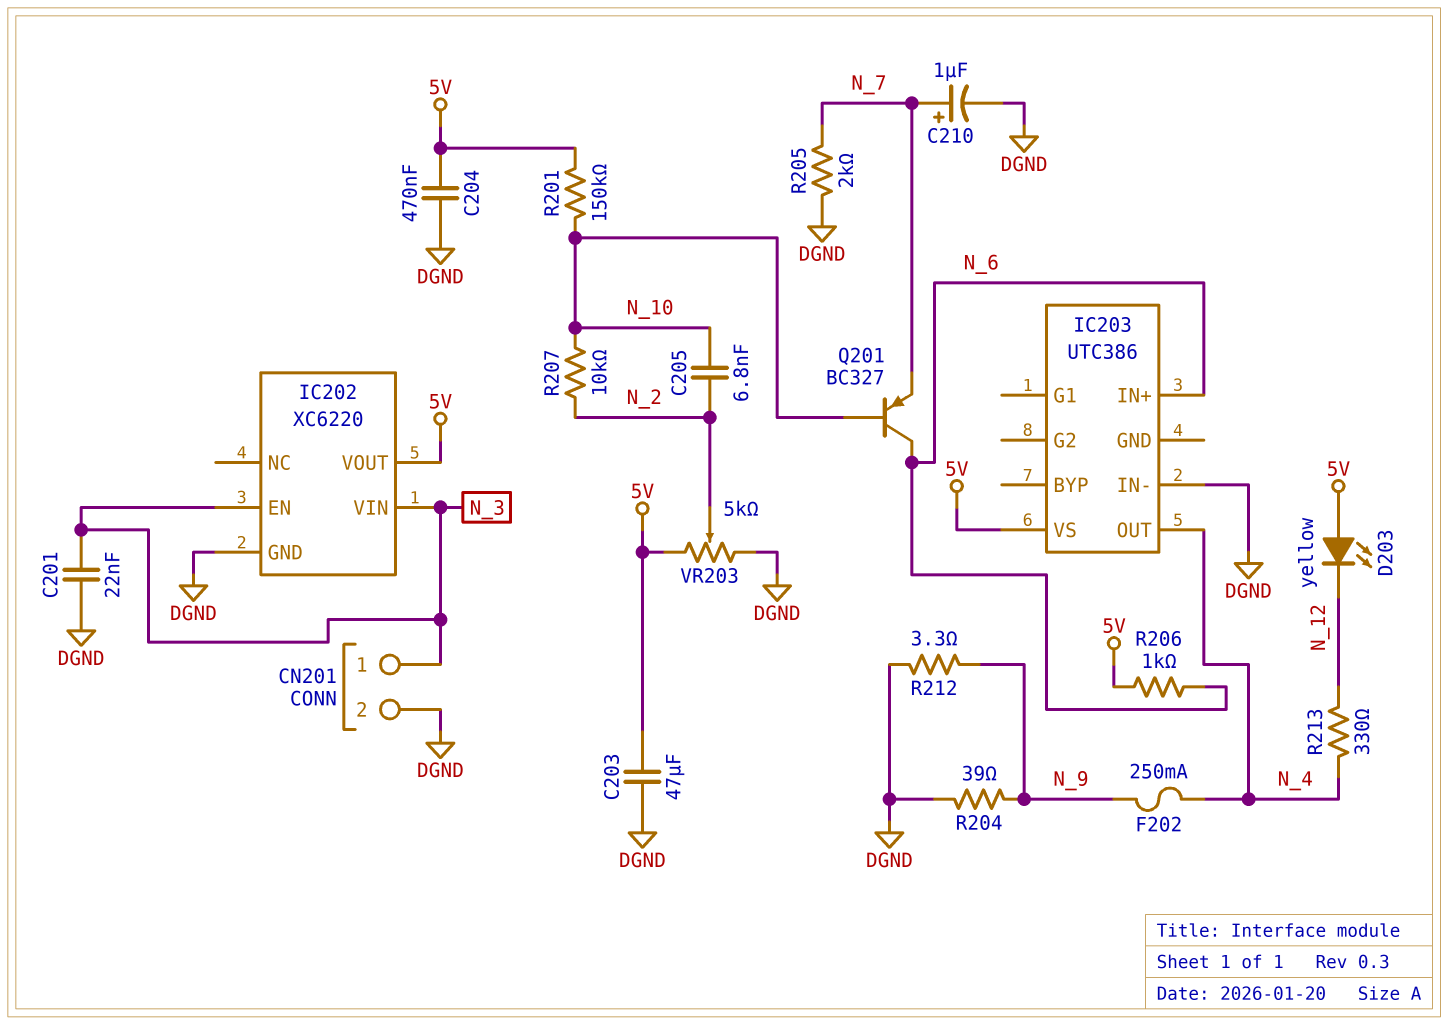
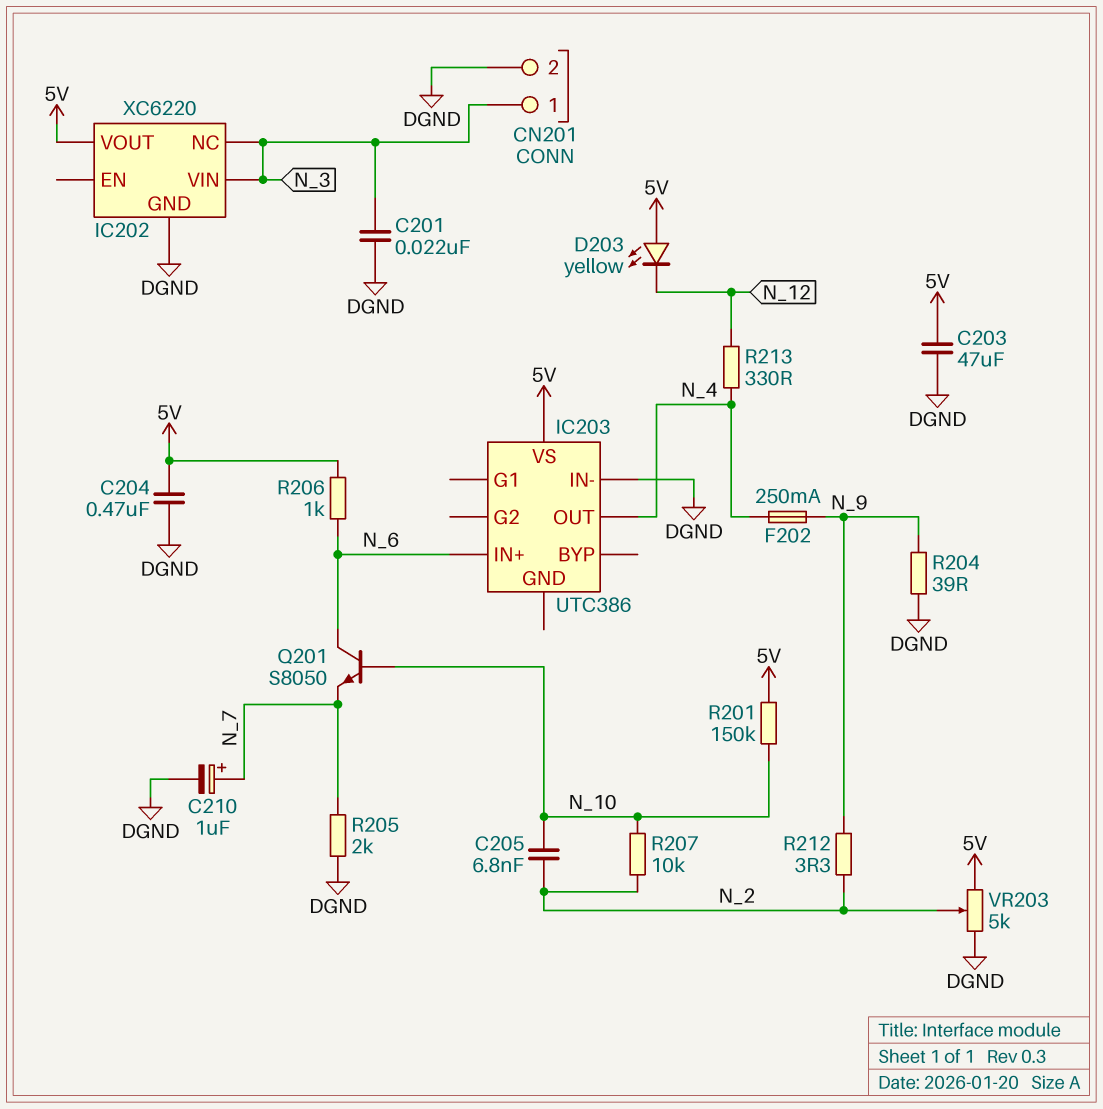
IC202 pin EN: N_3 -> none
IC202 pin NC: none -> N_3
Q201: PNP BC327 (B N_10, C N_6, E N_7) -> NPN S8050 (B N_10, C N_6, E N_7)
R212: 3.3 (DGND, N_9) -> 3.3 (N_2, N_9)

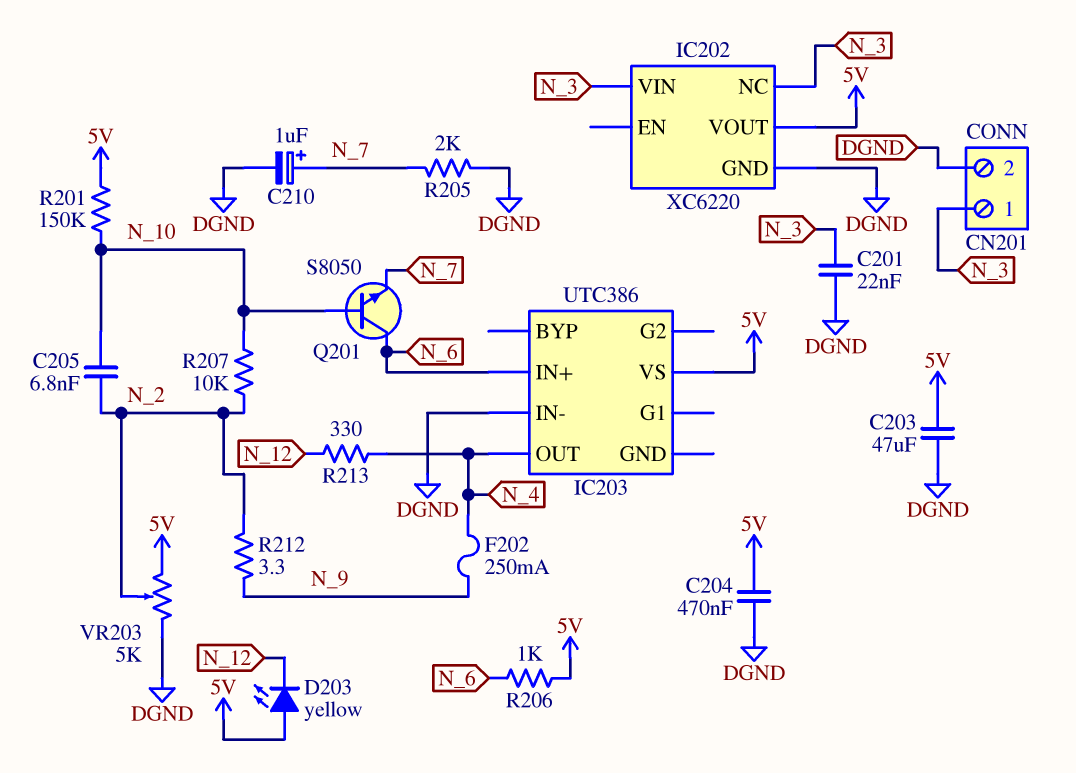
R204: 39 (DGND, N_9) -> none

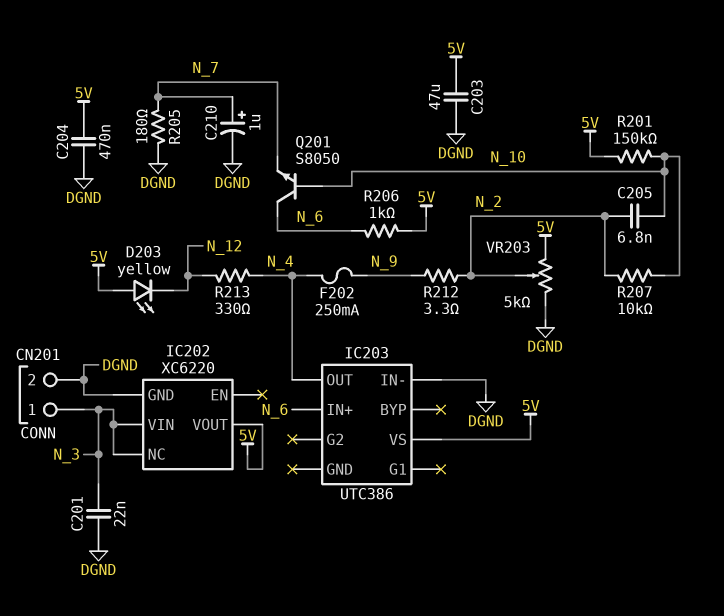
R205: 2k (DGND, N_7) -> 180 (DGND, N_7)

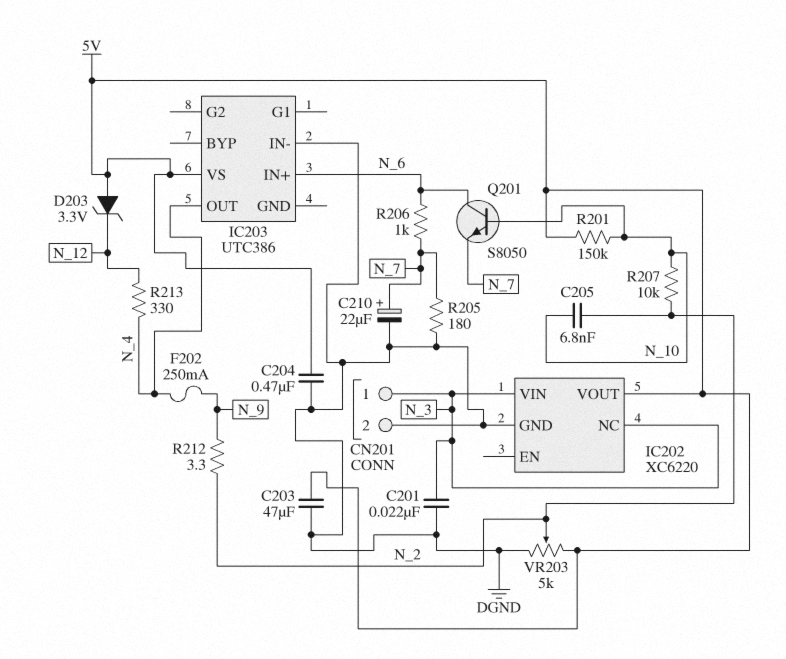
C210: 1uF (plus N_7, minus DGND) -> 22uF (plus N_7, minus DGND)
D203: LED yellow (A 5V, K N_12) -> zener 3.3V (A 5V, K N_12)
R206: 1k (5V, N_6) -> 1k (N_6, N_7)

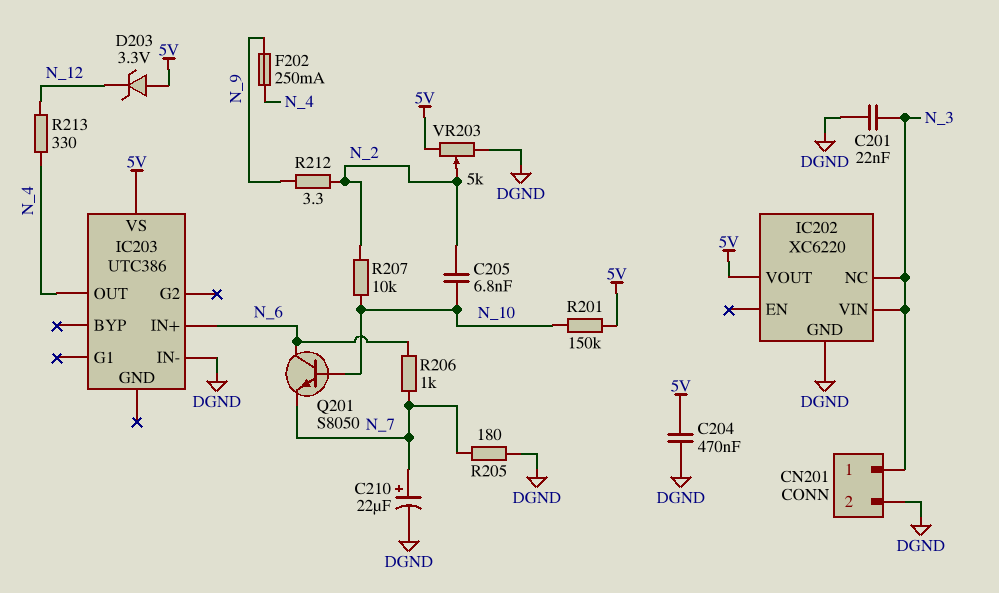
C203: 47uF (5V, DGND) -> none

